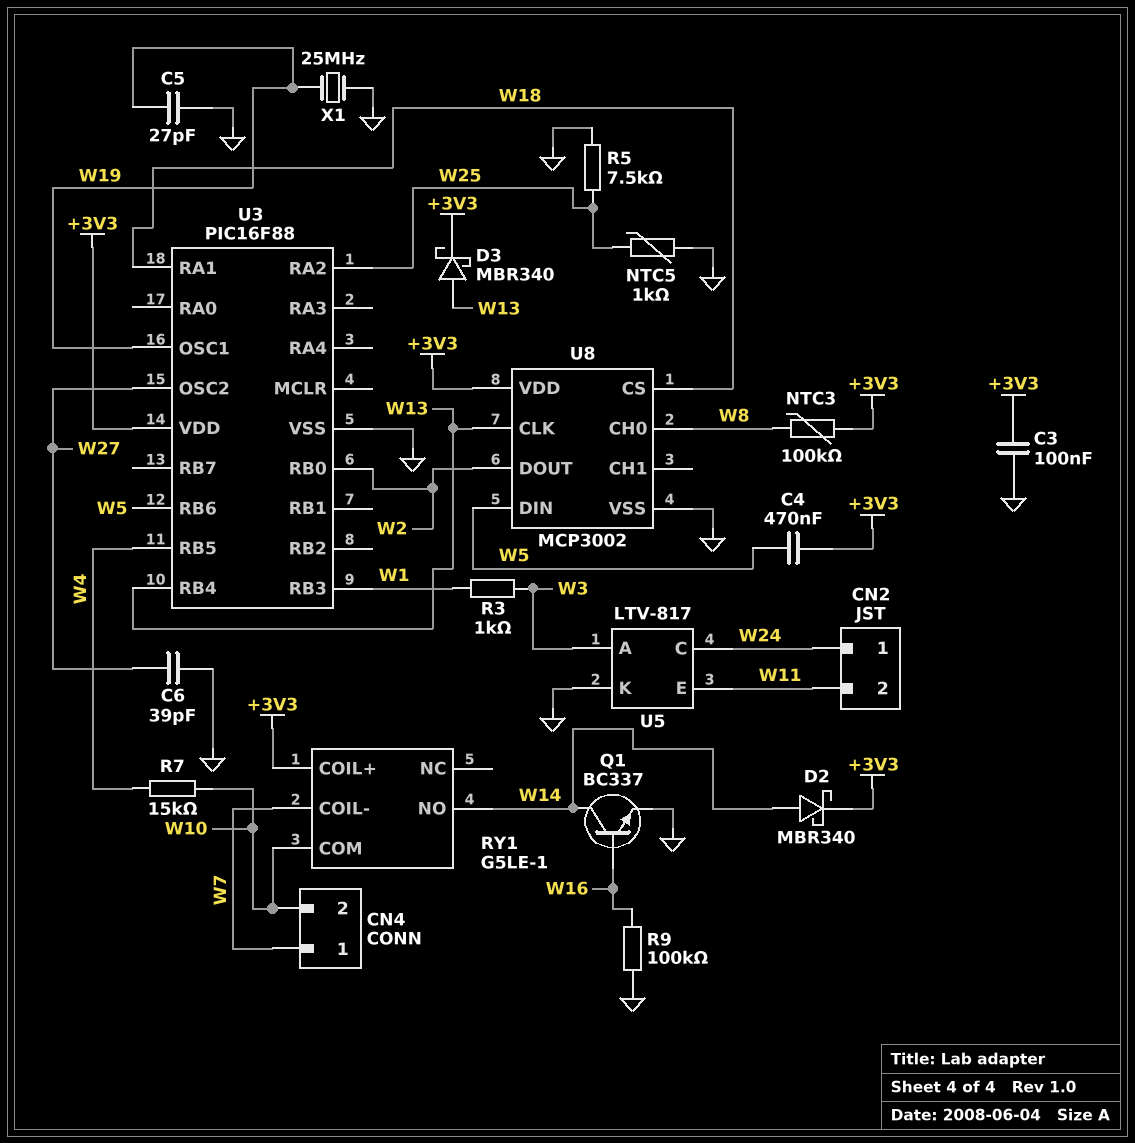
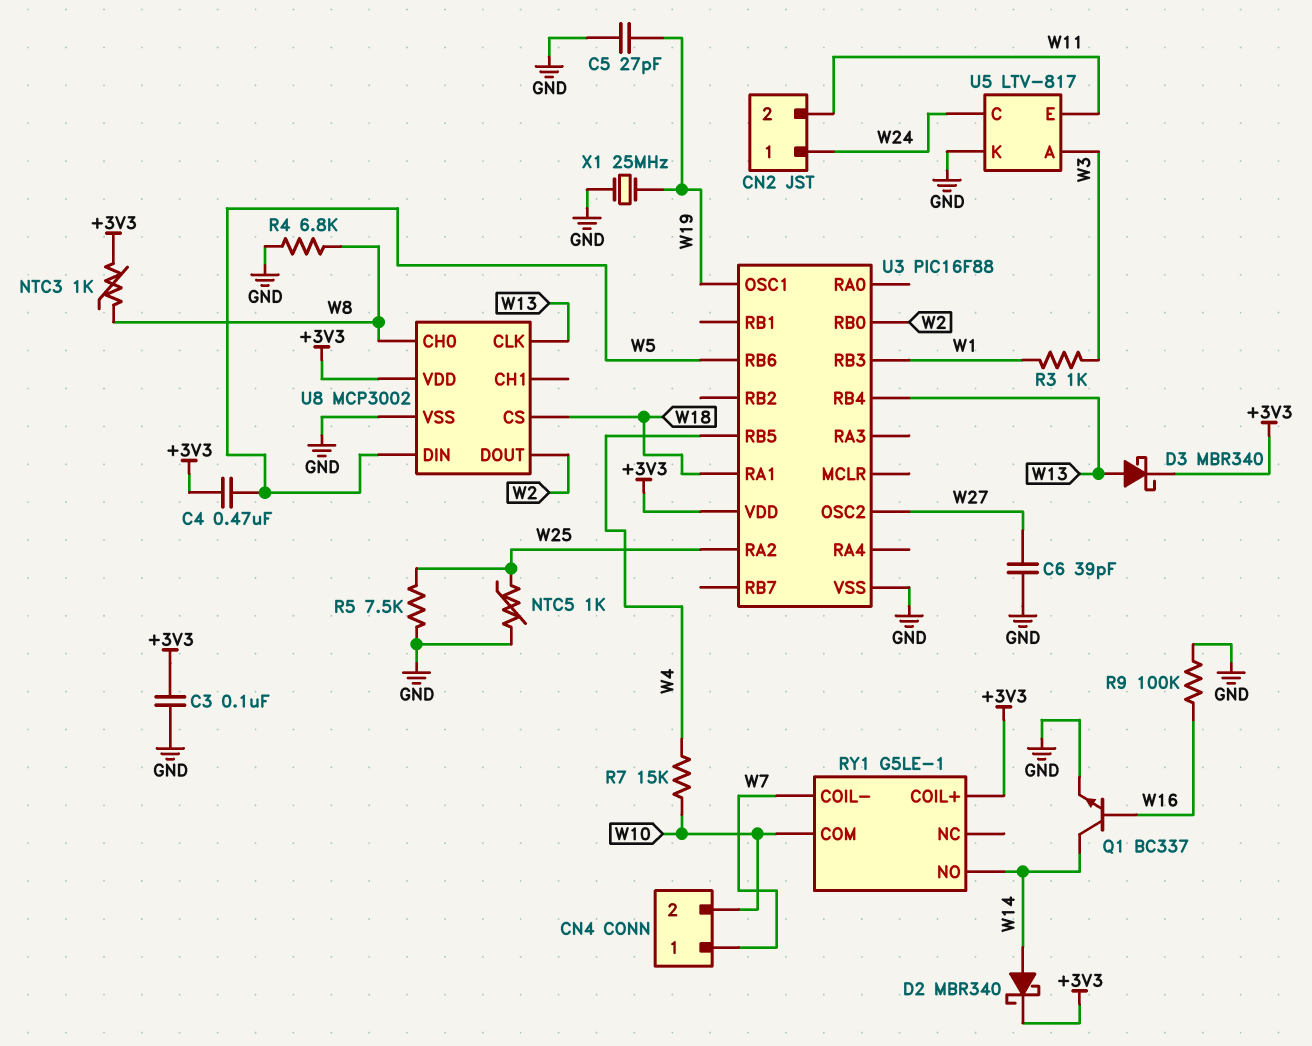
NTC3: 100k (+3V3, W8) -> 1k (+3V3, W8)
R4: none -> 6.8k (GND, W8)

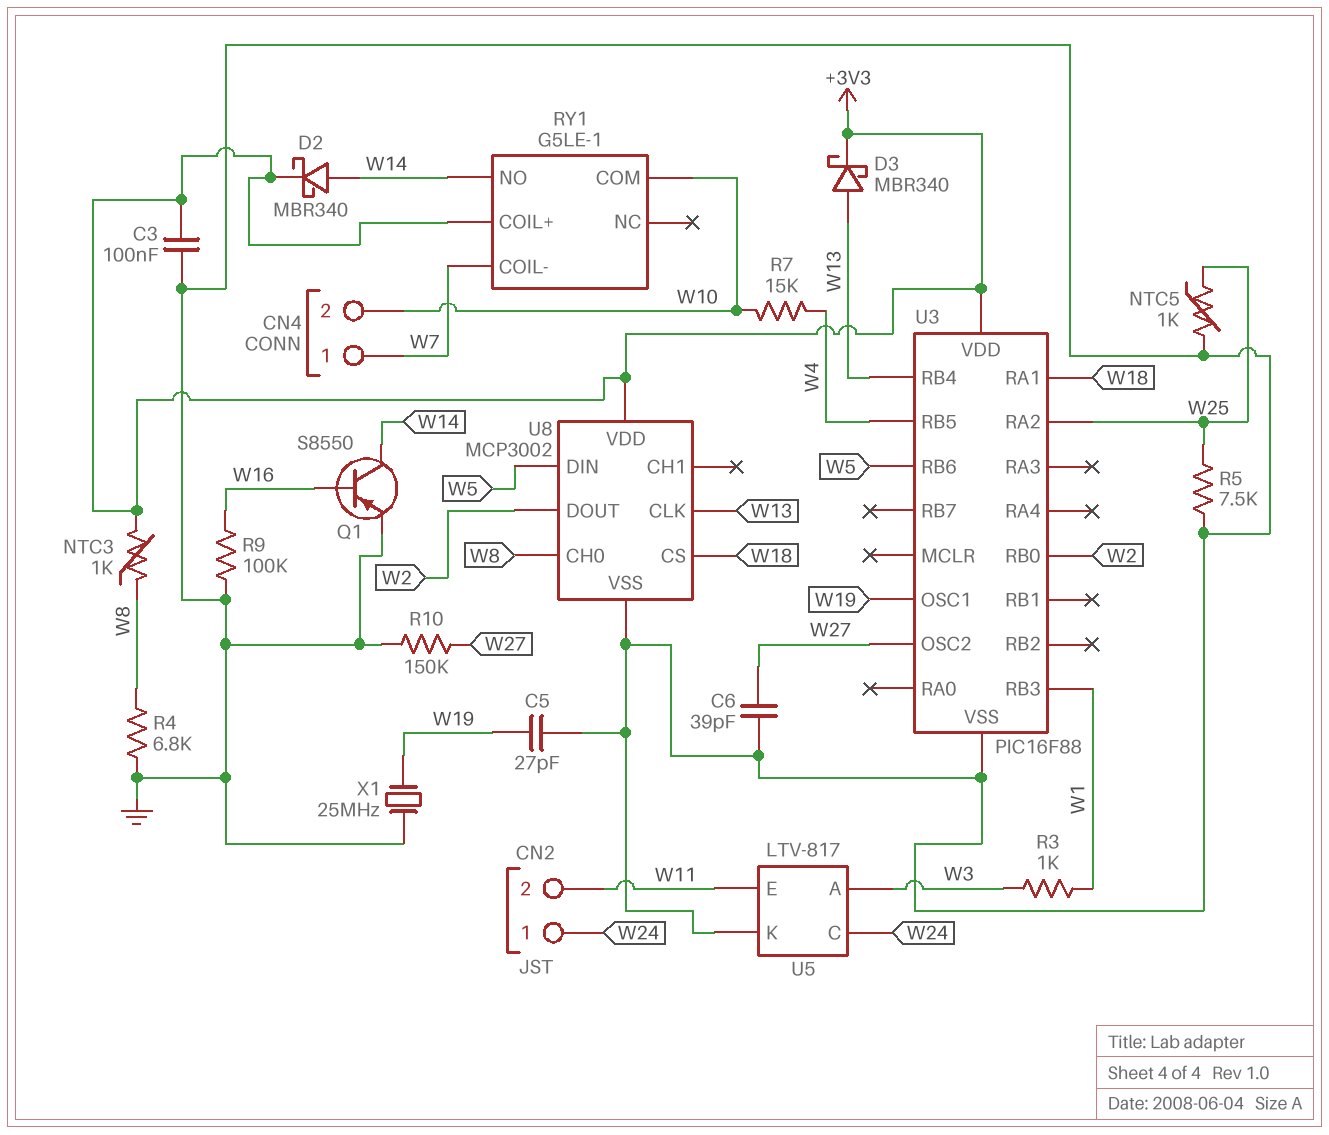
C4: 470nF (+3V3, W5) -> none
Q1: NPN BC337 (B W16, C W14, E GND) -> PNP S8550 (B W16, C W14, E GND)
R10: none -> 150k (GND, W27)

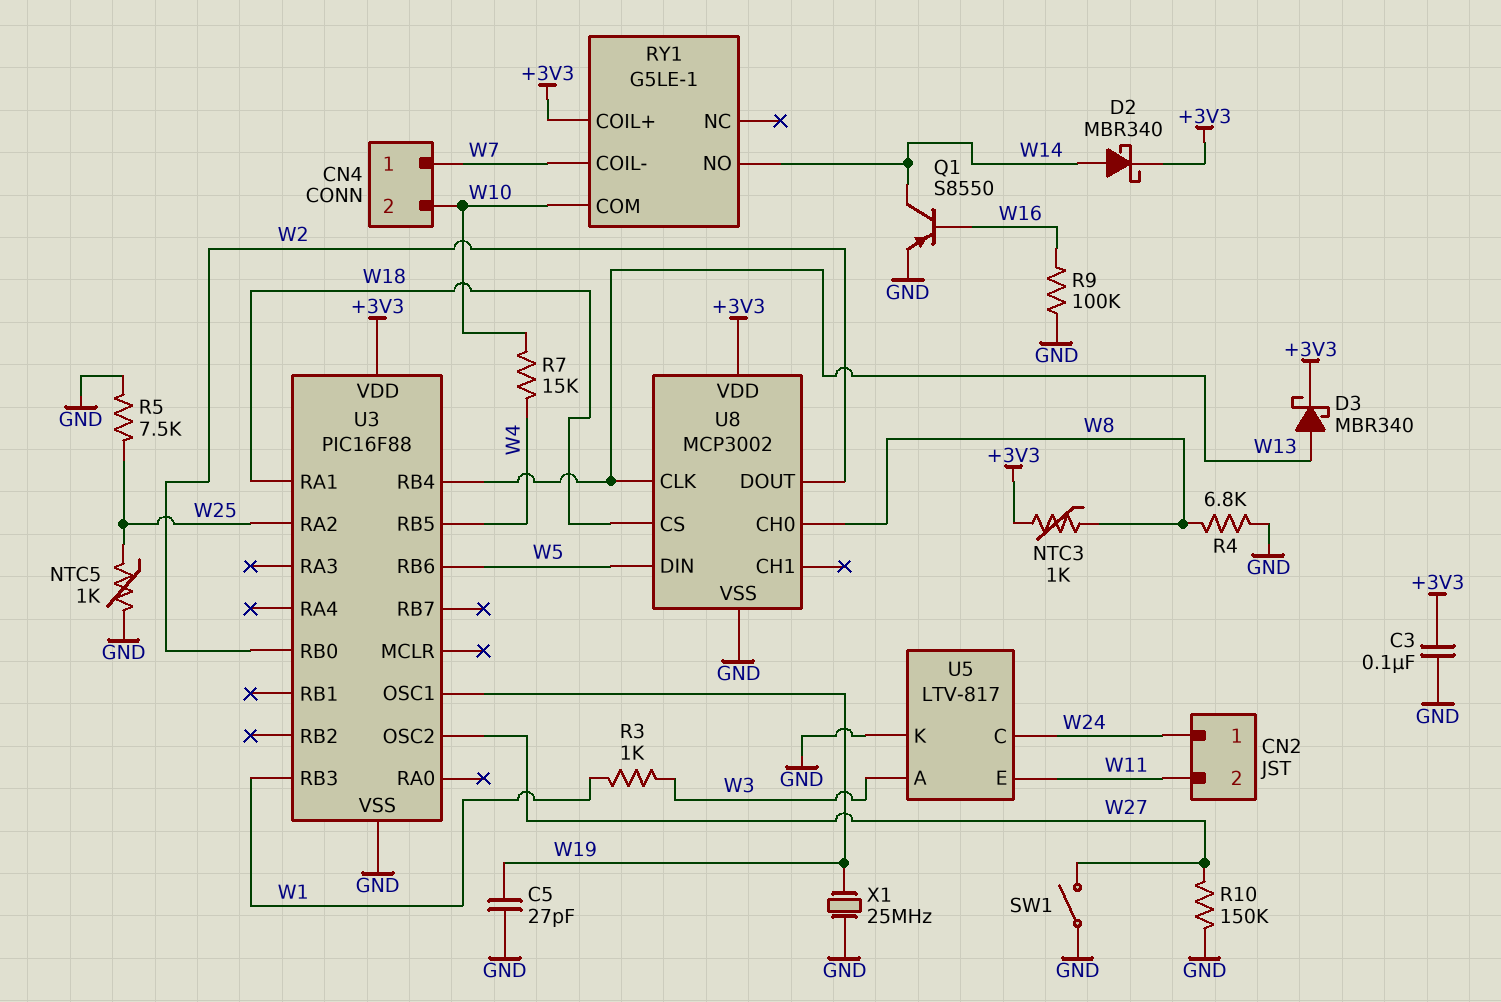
C6: 39pF (GND, W27) -> none
SW1: none -> switch (GND, W27)

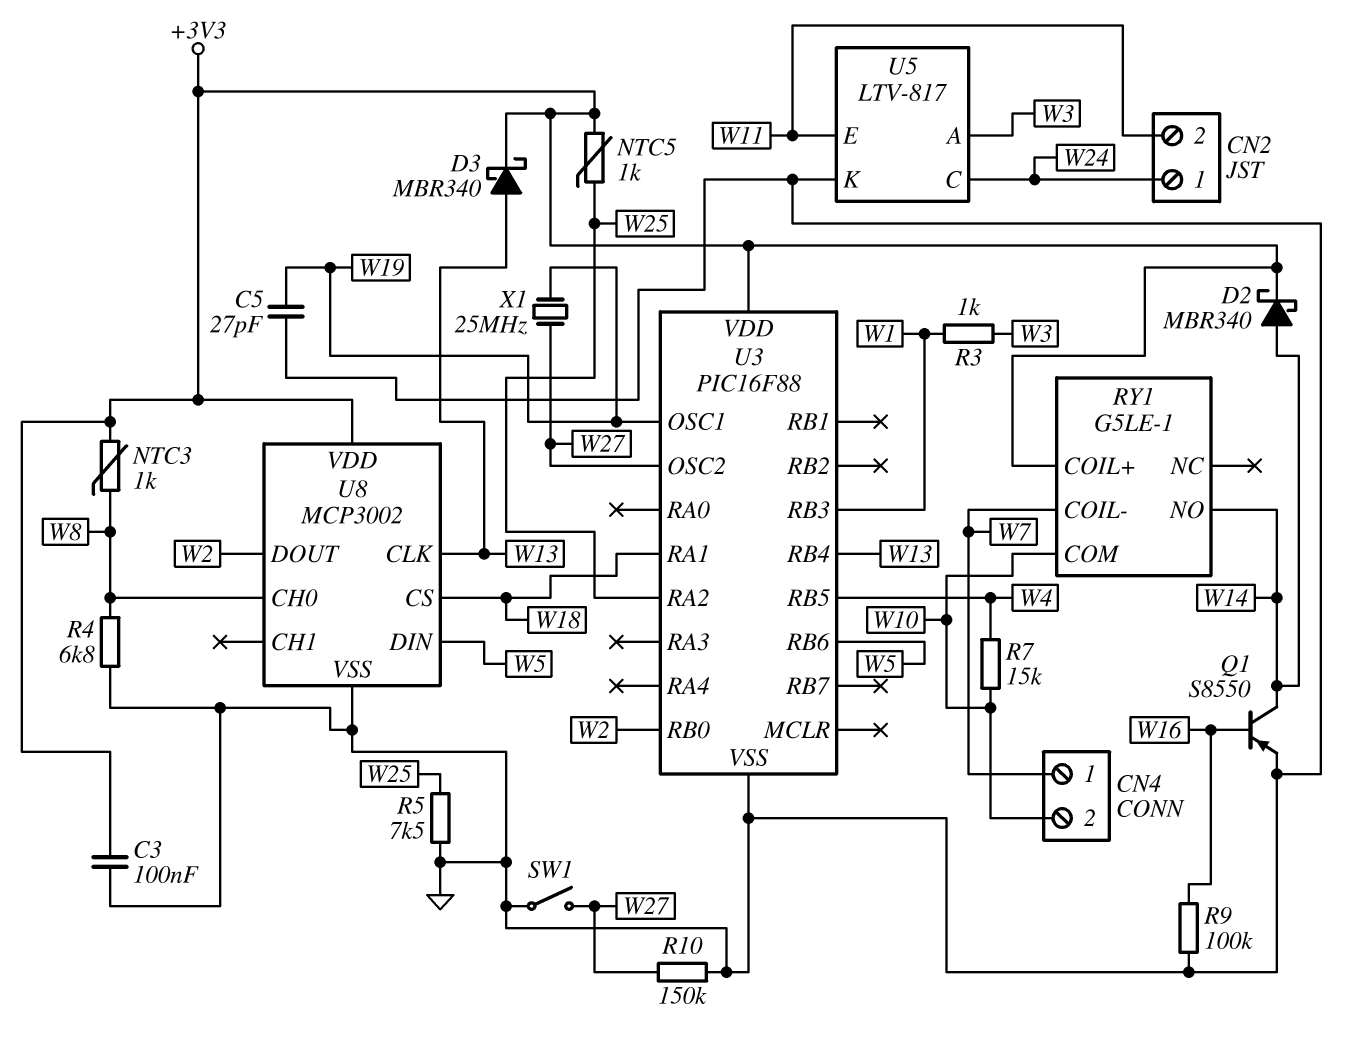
NTC5: 1k (GND, W25) -> 1k (+3V3, W25)
X1: 25MHz (GND, W19) -> 25MHz (W19, W27)

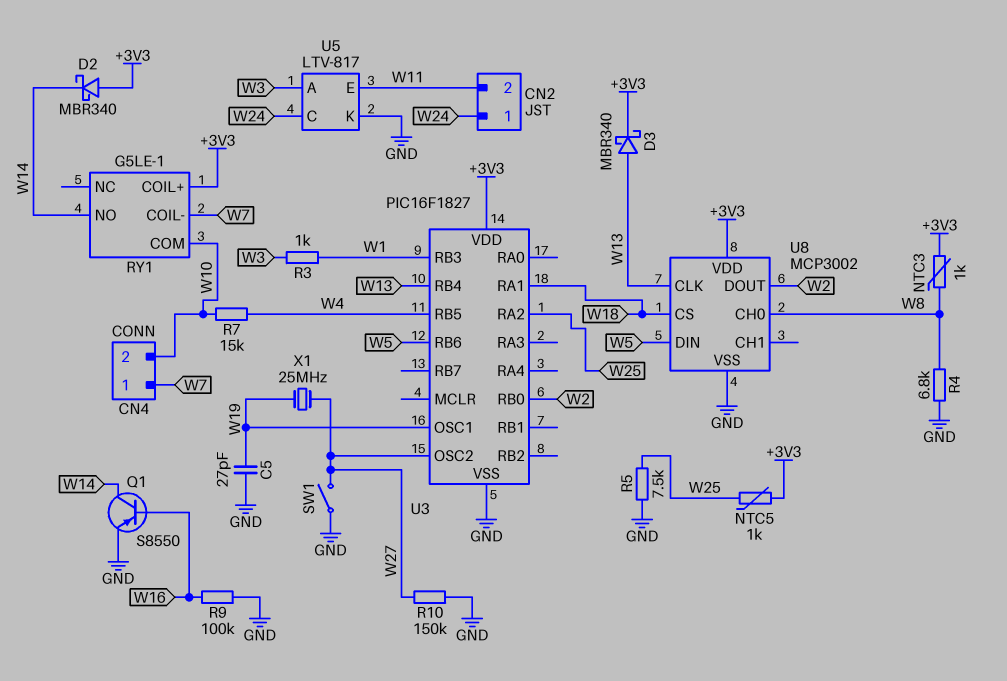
C3: 100nF (+3V3, GND) -> none
D2: schottky MBR340 (A W14, K +3V3) -> schottky MBR340 (A +3V3, K W14)
U3: PIC16F88 -> PIC16F1827

